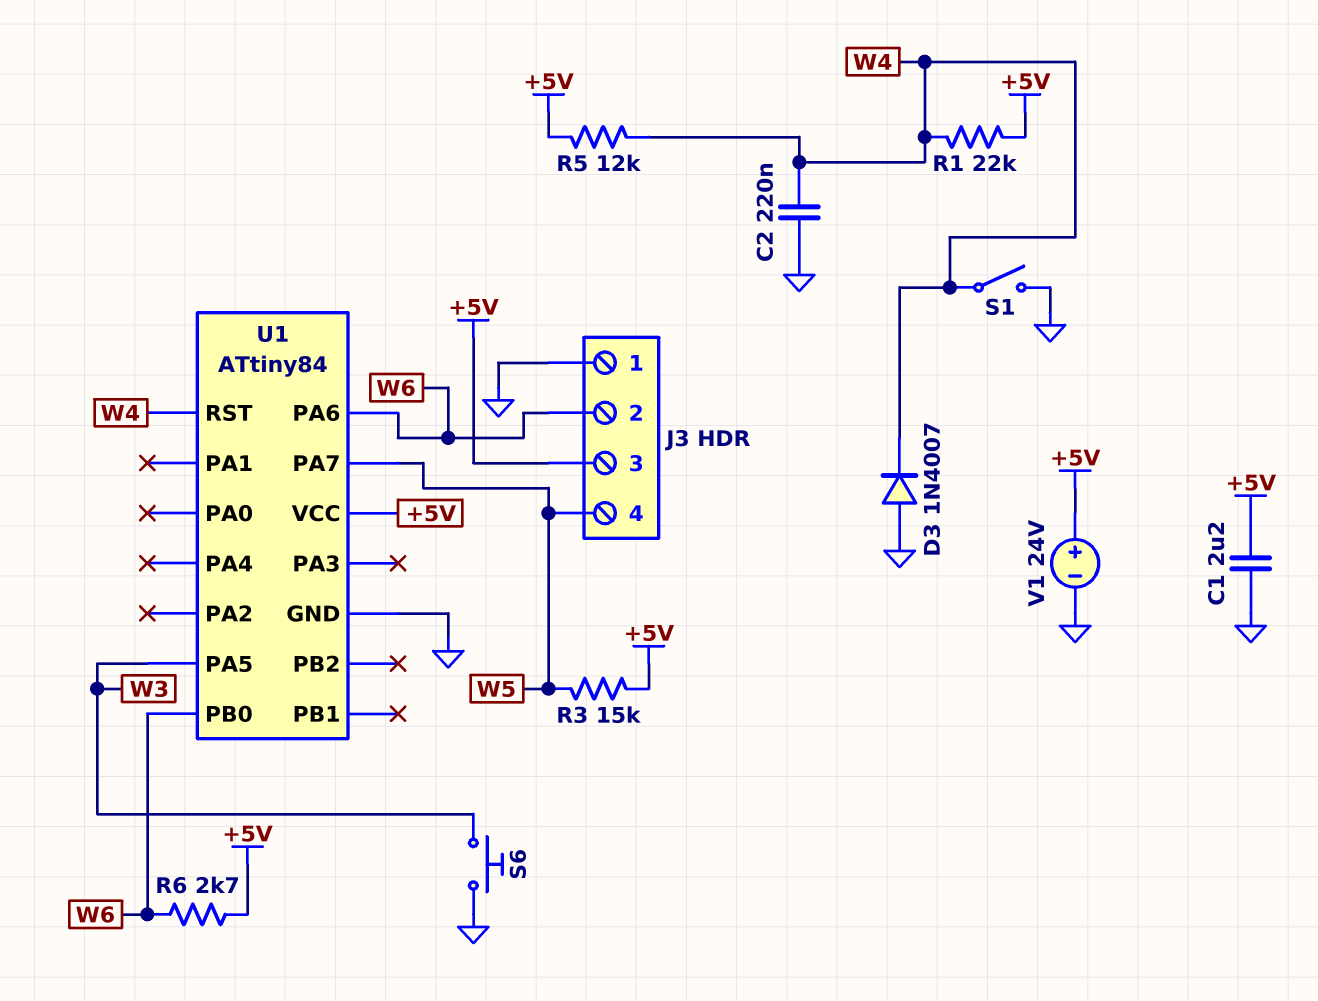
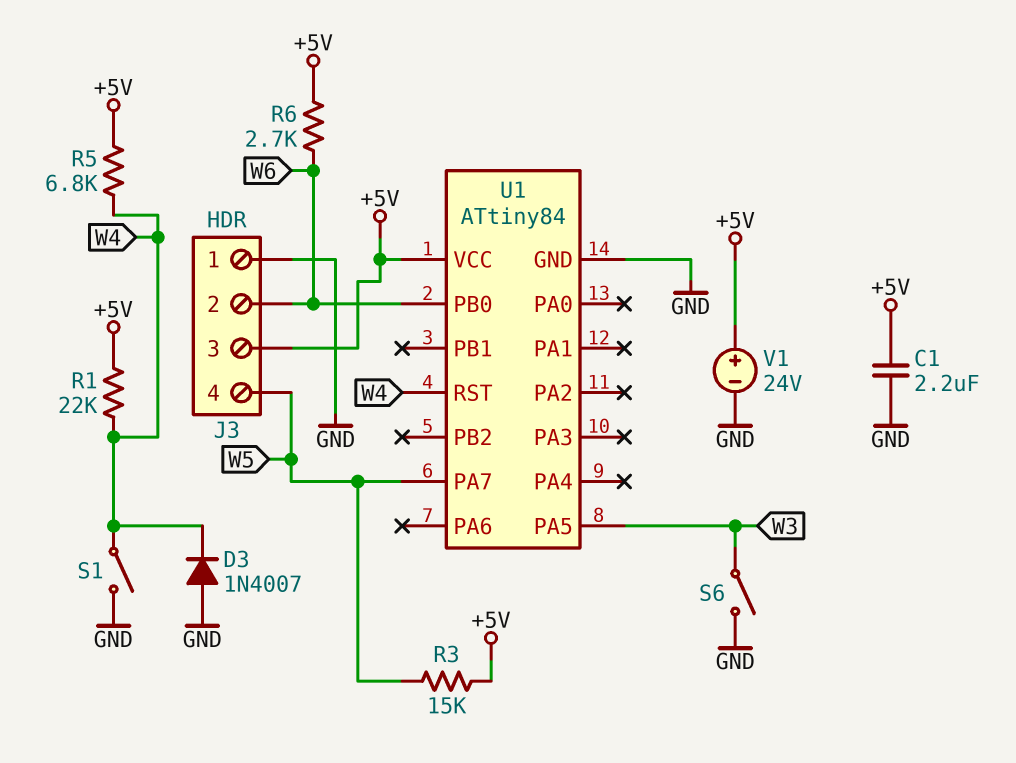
C2: 220nF (GND, W4) -> none
R5: 12k (+5V, W4) -> 6.8k (+5V, W4)
S6: button (GND, W3) -> switch (GND, W3)
U1 pin PA6: W6 -> none

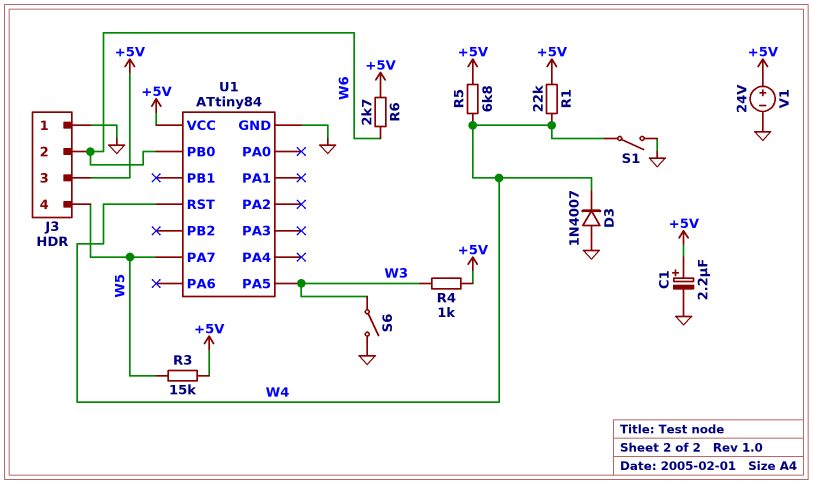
C1: 2.2uF (+5V, GND) -> 2.2uF (plus +5V, minus GND)
R4: none -> 1k (+5V, W3)

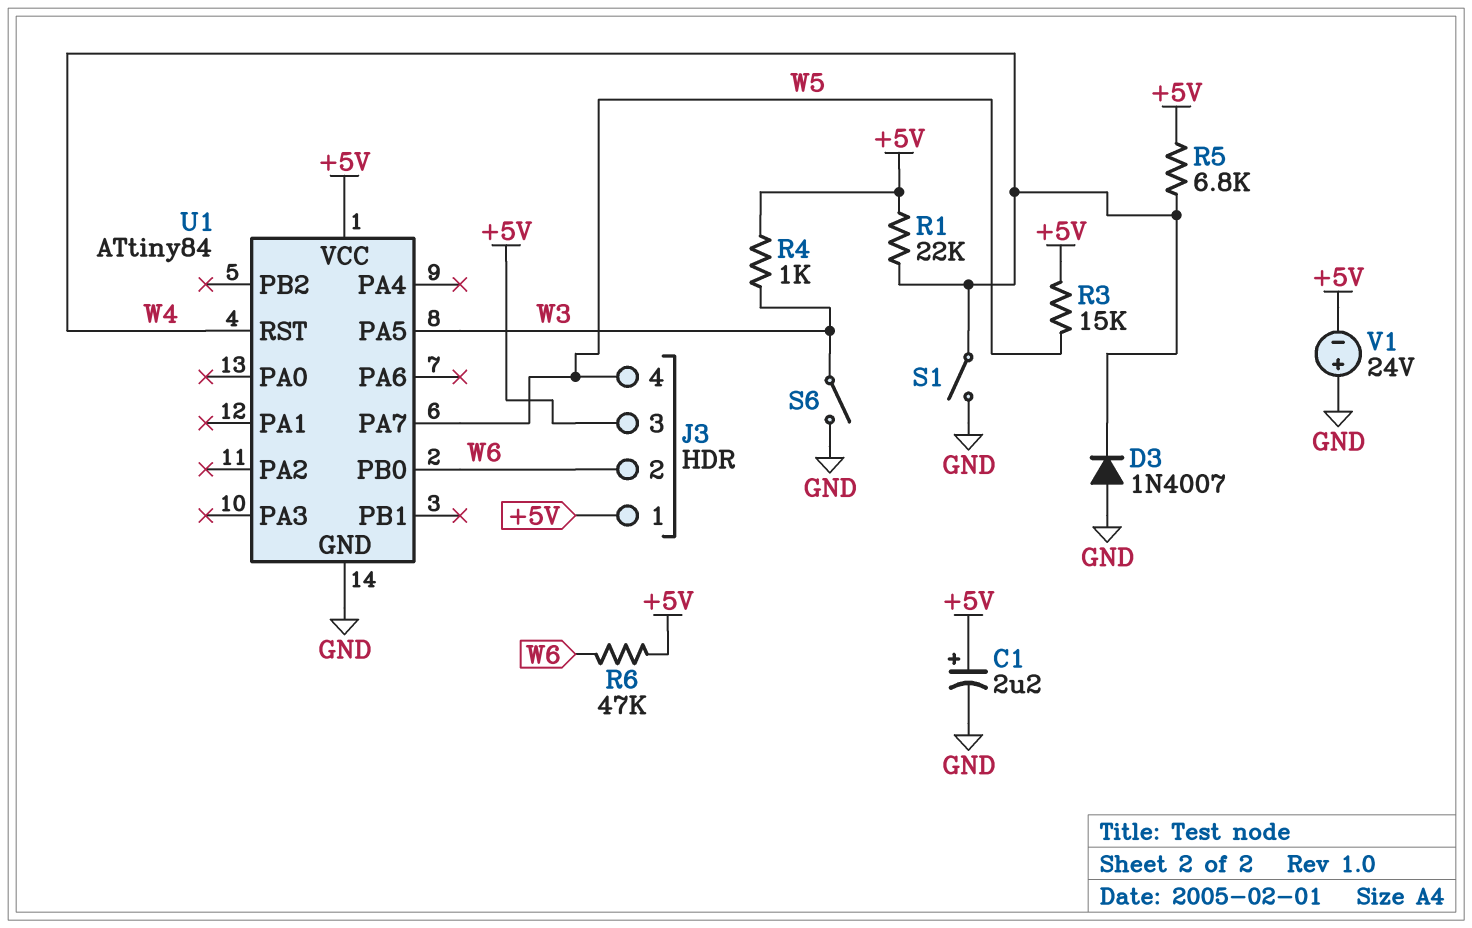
J3 pin 1: GND -> +5V
R6: 2.7k (+5V, W6) -> 47k (+5V, W6)
V1: 24V (plus +5V, minus GND) -> 24V (plus GND, minus +5V)

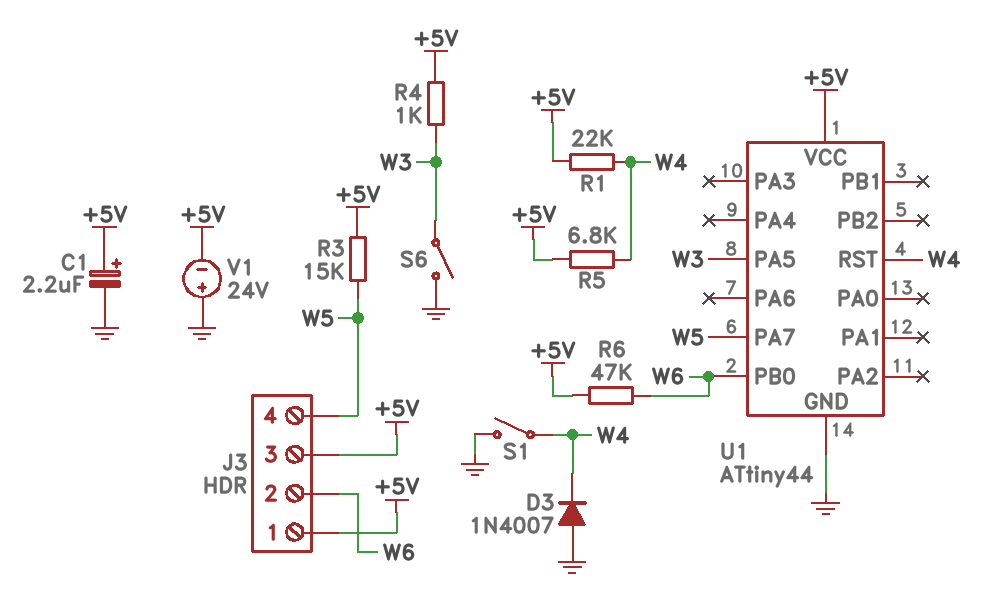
U1: ATtiny84 -> ATtiny44

